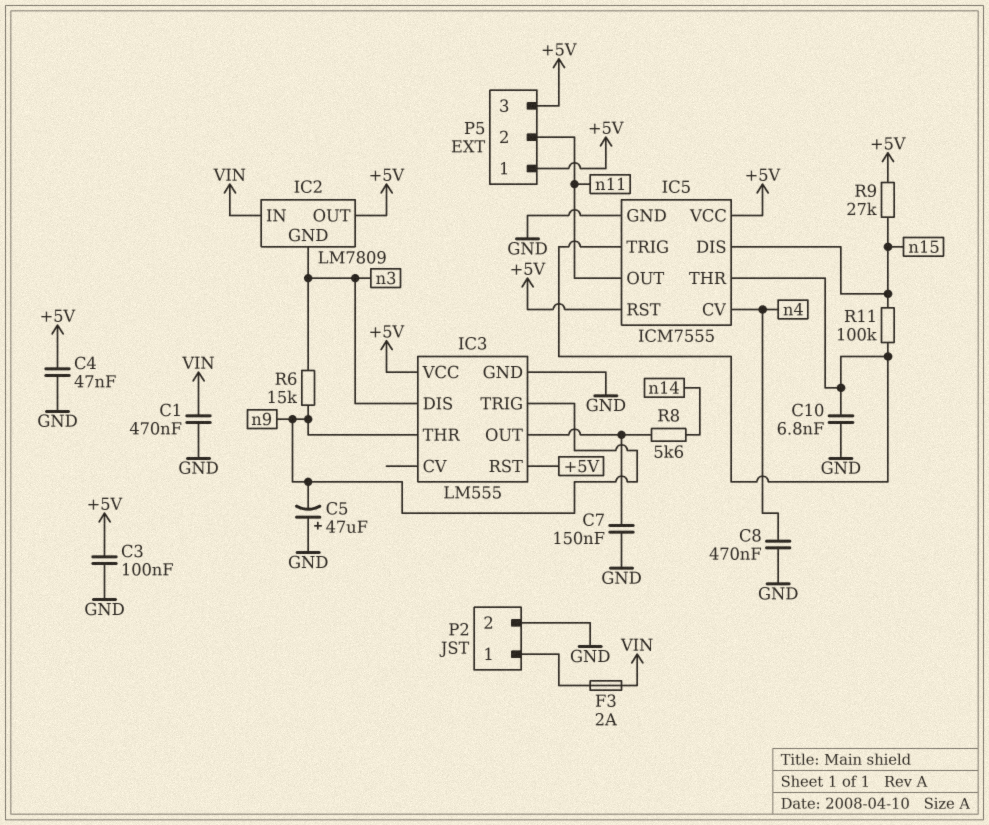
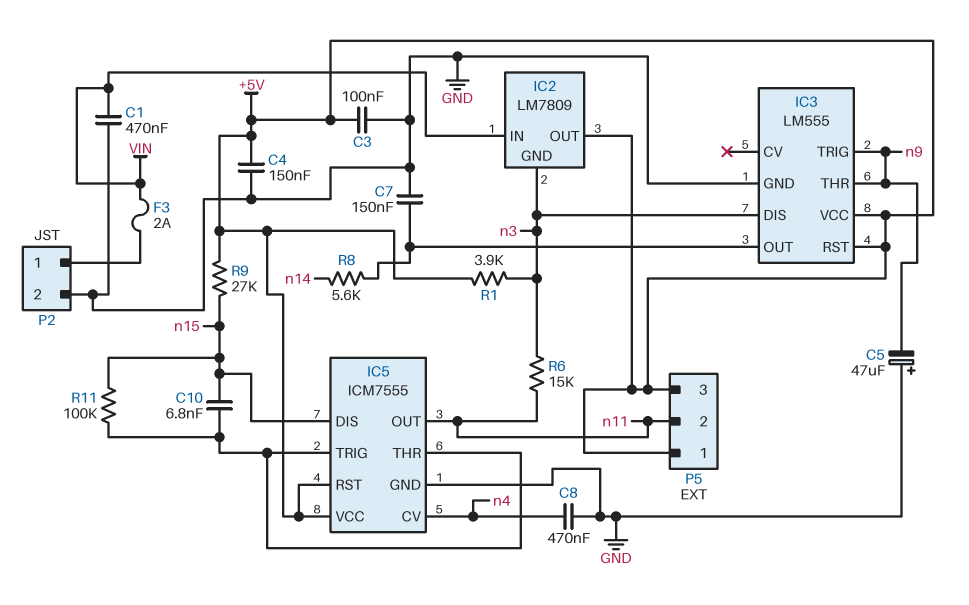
C4: 47nF (+5V, GND) -> 150nF (+5V, GND)
C10: 6.8nF (GND, IC5/THR) -> 6.8nF (IC5/THR, n15)
R1: none -> 3.9k (+5V, n3)
R6: 15k (n3, n9) -> 15k (n3, n11)

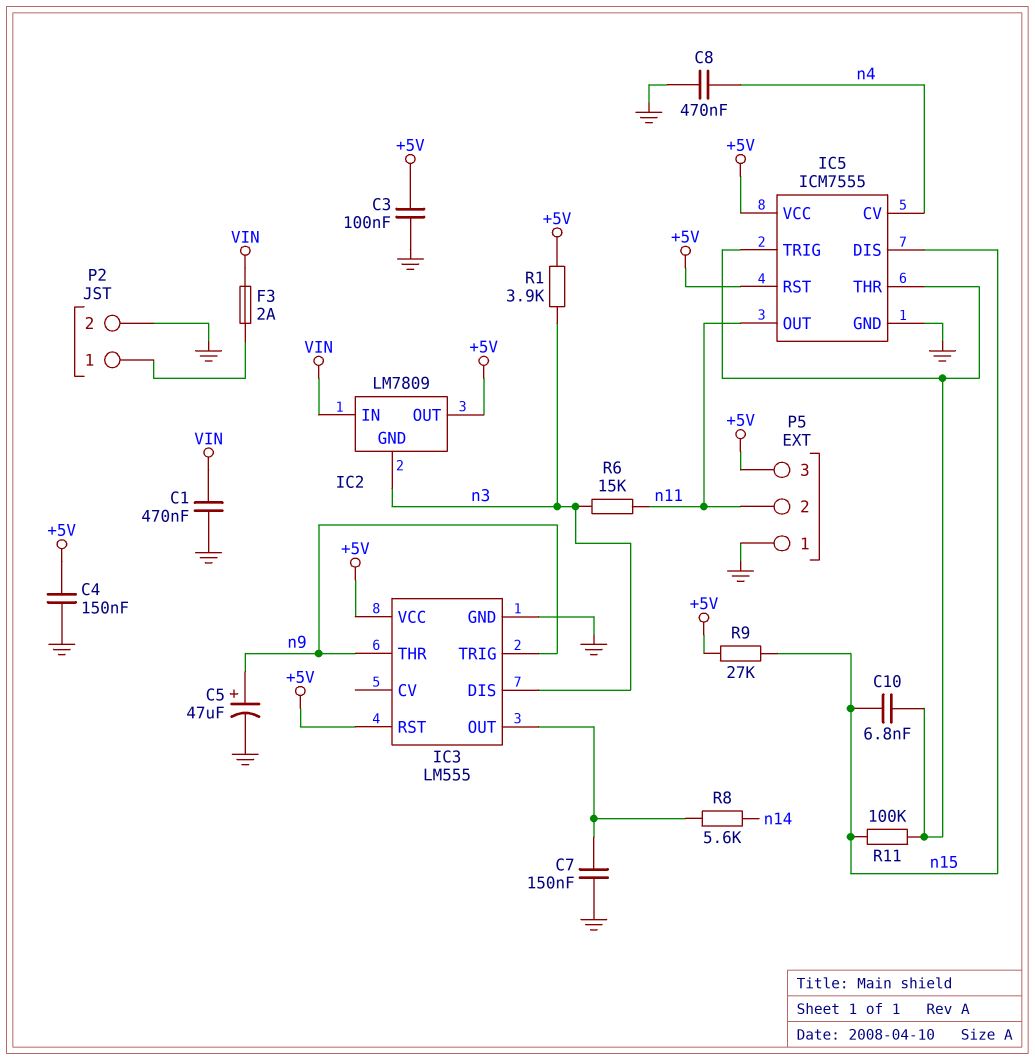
C5: 47uF (plus GND, minus n9) -> 47uF (plus n9, minus GND)
P5 pin 1: +5V -> GND

